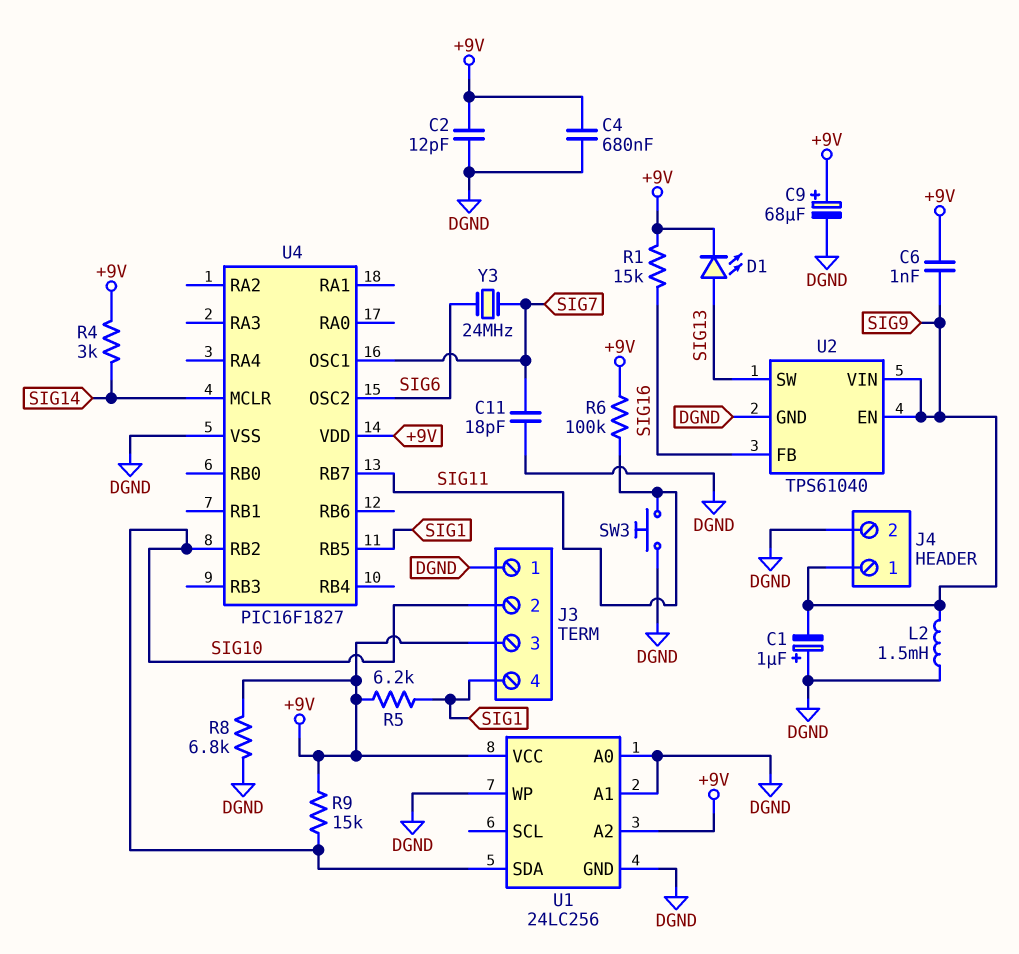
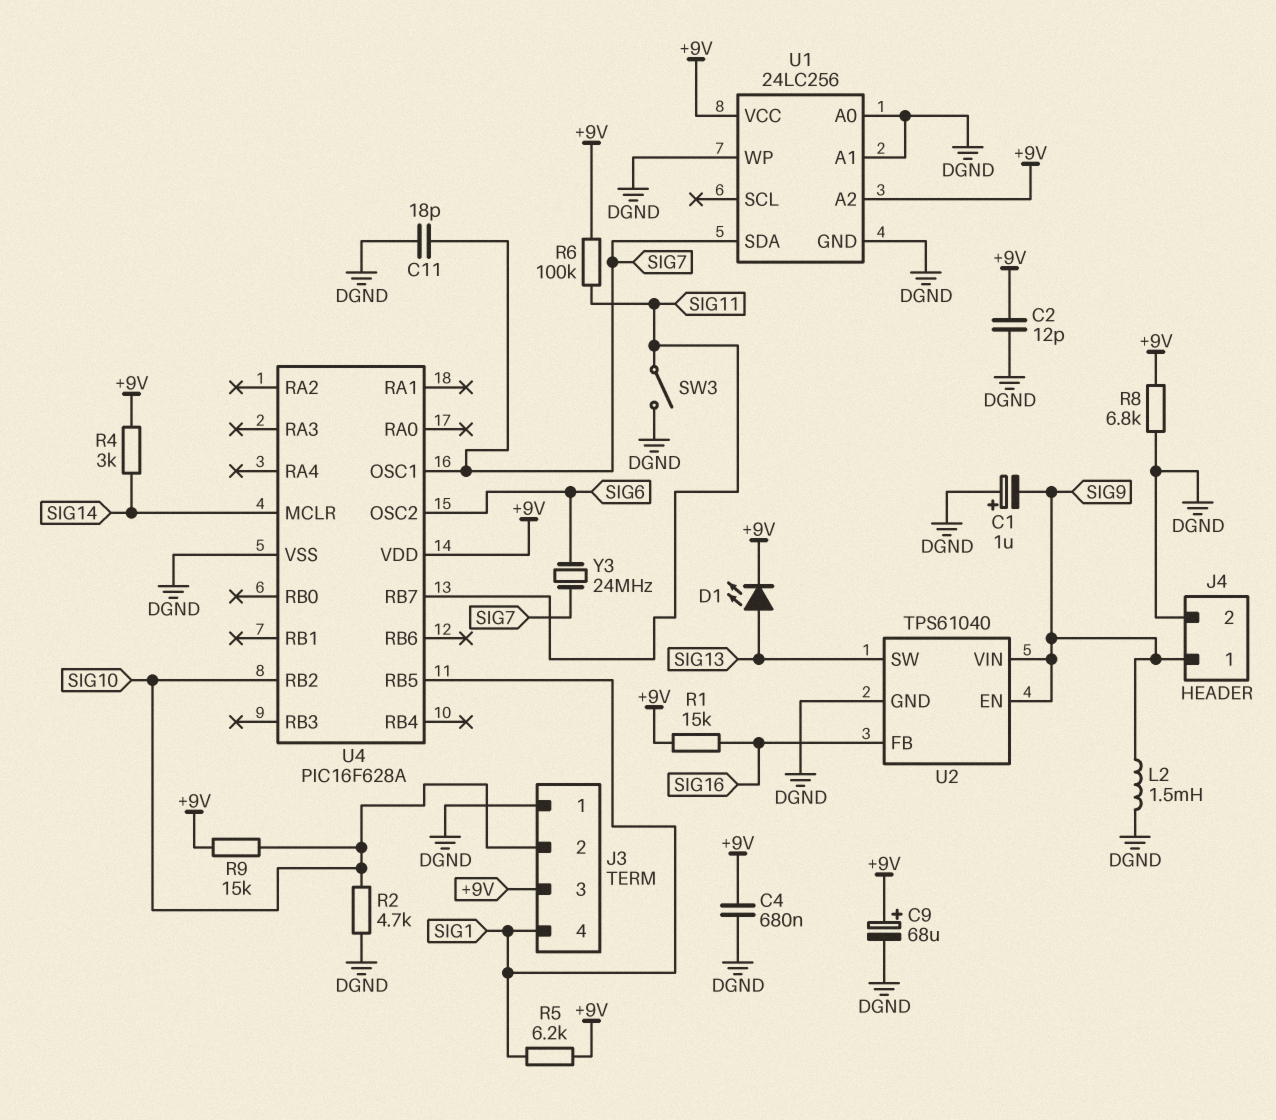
C6: 1nF (+9V, SIG9) -> none
R2: none -> 4.7k (DGND, SIG10)
SW3: button (DGND, SIG11) -> switch (DGND, SIG11)
U1 pin SDA: SIG10 -> SIG7
U4: PIC16F1827 -> PIC16F628A

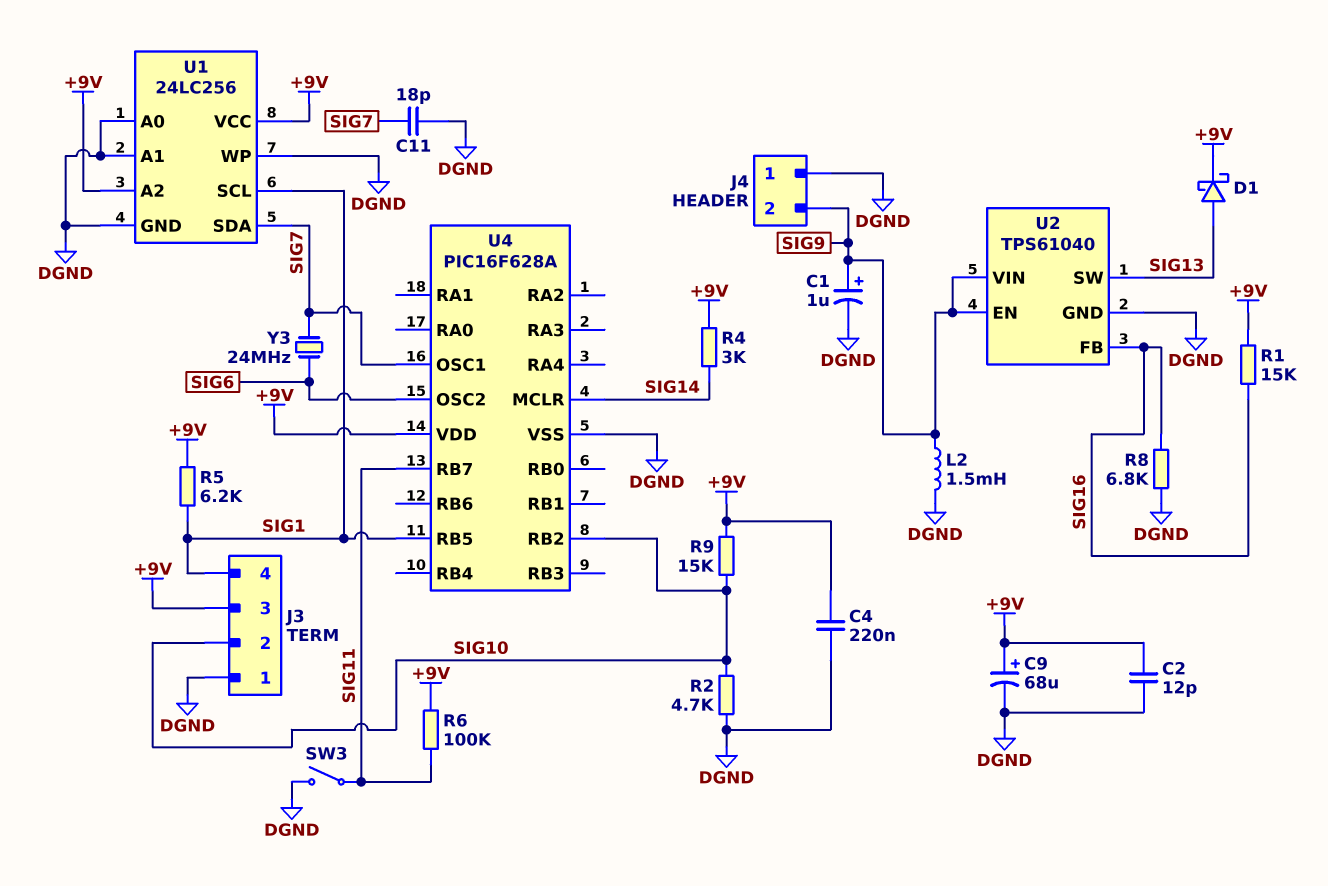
C1: 1uF (plus DGND, minus SIG9) -> 1uF (plus SIG9, minus DGND)
C4: 680nF (+9V, DGND) -> 220nF (+9V, DGND)
D1: LED (A SIG13, K +9V) -> schottky (A SIG13, K +9V)
J4 pin 1: SIG9 -> DGND
J4 pin 2: DGND -> SIG9
R8: 6.8k (+9V, DGND) -> 6.8k (DGND, SIG16)
U1 pin SCL: none -> SIG1

